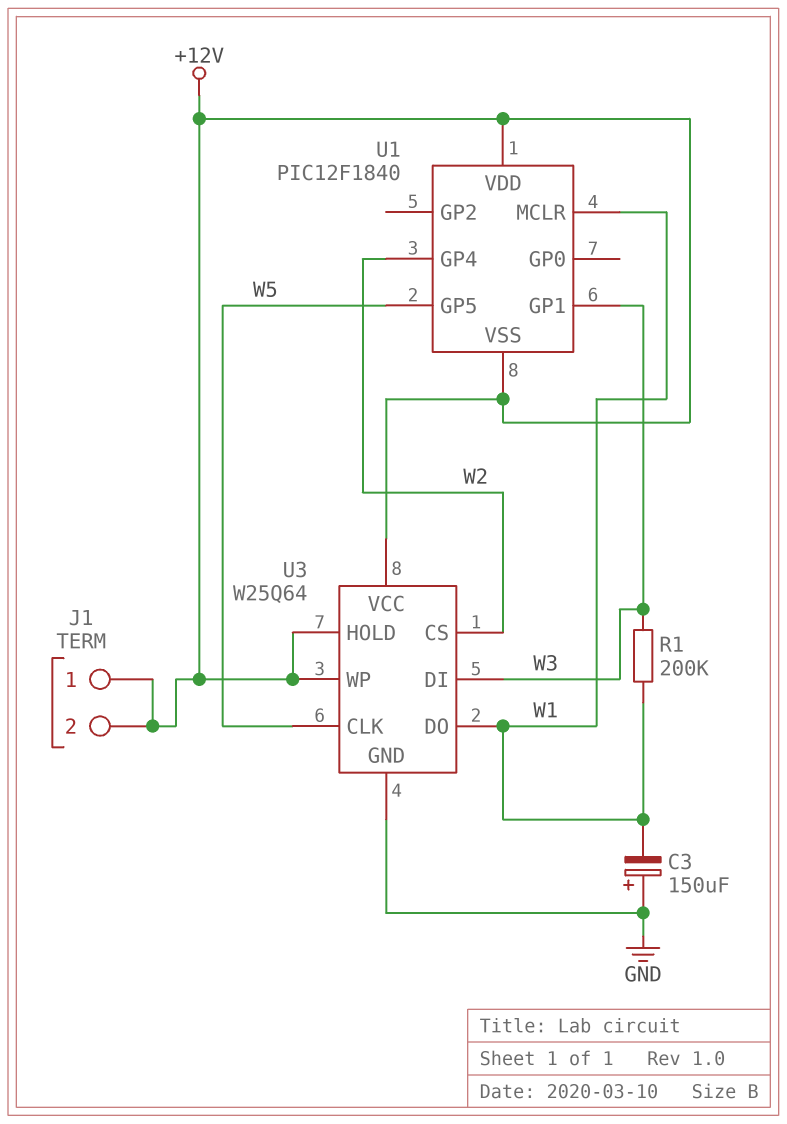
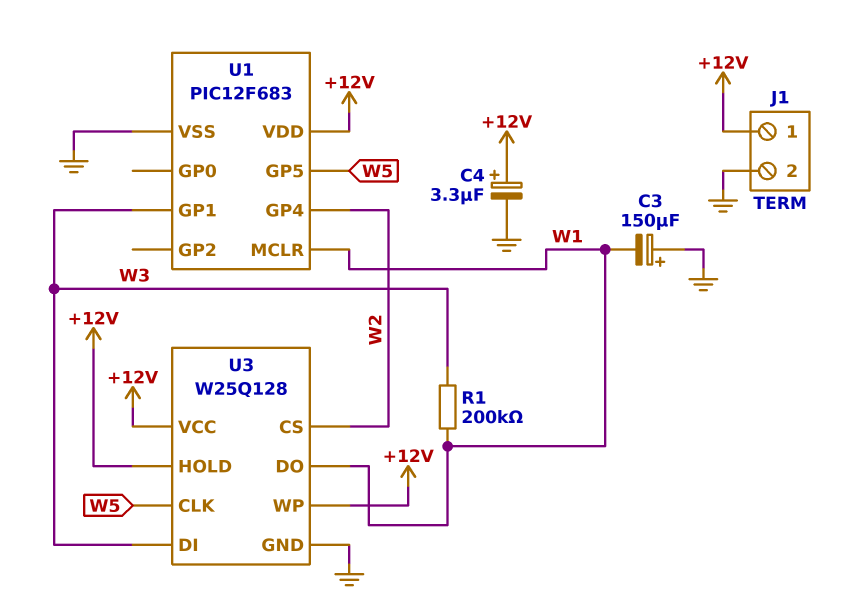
C4: none -> 3.3uF (plus +12V, minus GND)
J1 pin 2: +12V -> GND
U1: PIC12F1840 -> PIC12F683
U1 pin VSS: +12V -> GND
U3: W25Q64 -> W25Q128

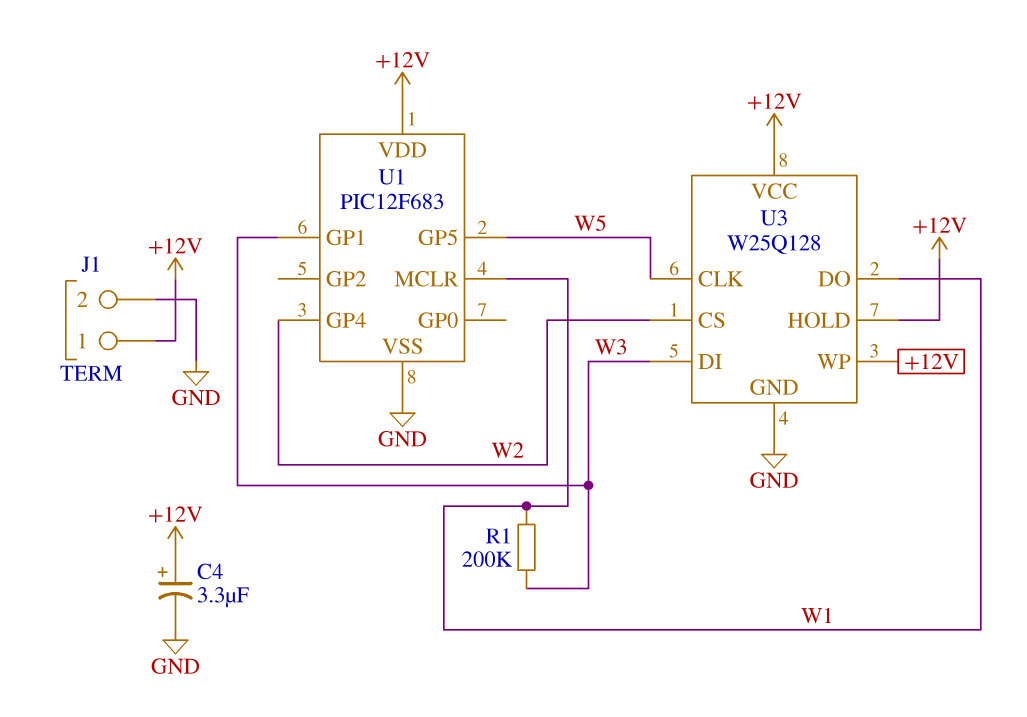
C3: 150uF (plus GND, minus W1) -> none

